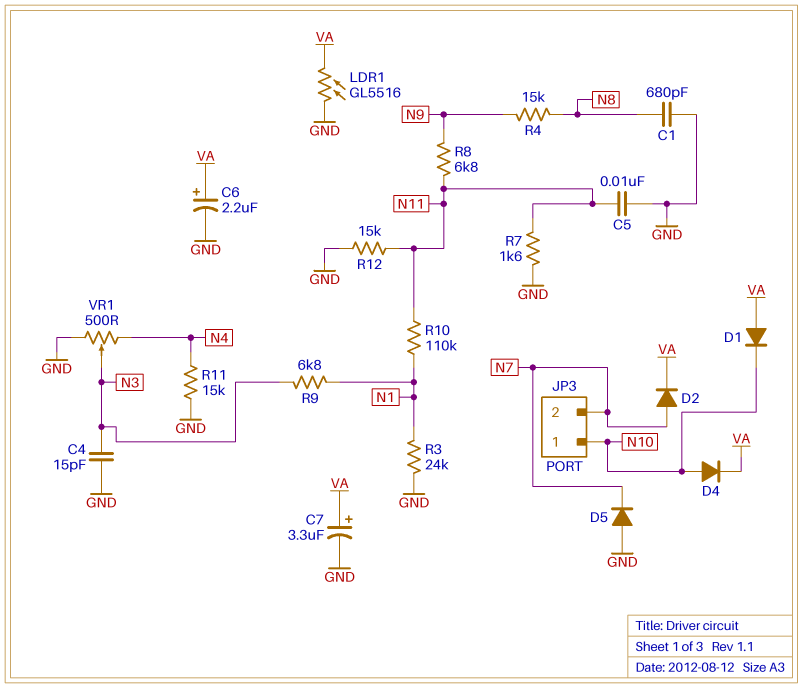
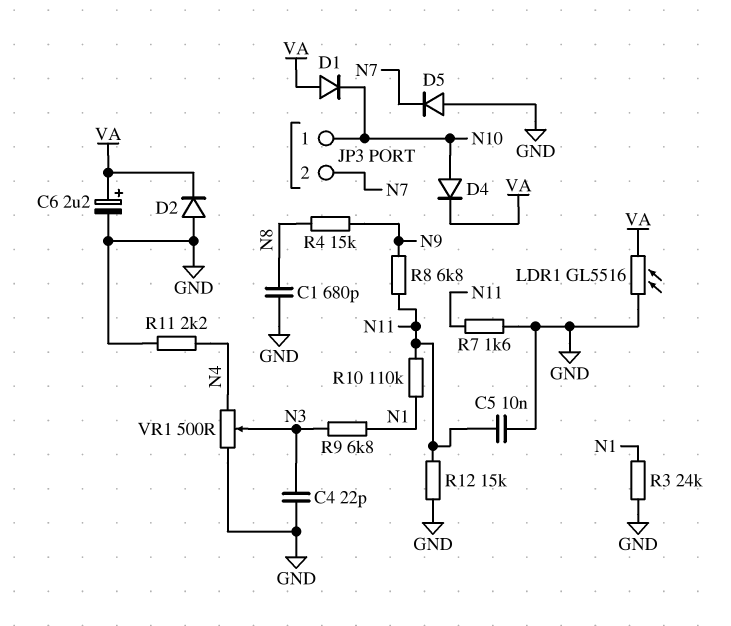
C4: 15pF (GND, N3) -> 22pF (GND, N3)
C7: 3.3uF (plus VA, minus GND) -> none
D2: diode (A N7, K VA) -> diode (A GND, K VA)
R11: 15k (GND, N4) -> 2.2k (GND, N4)

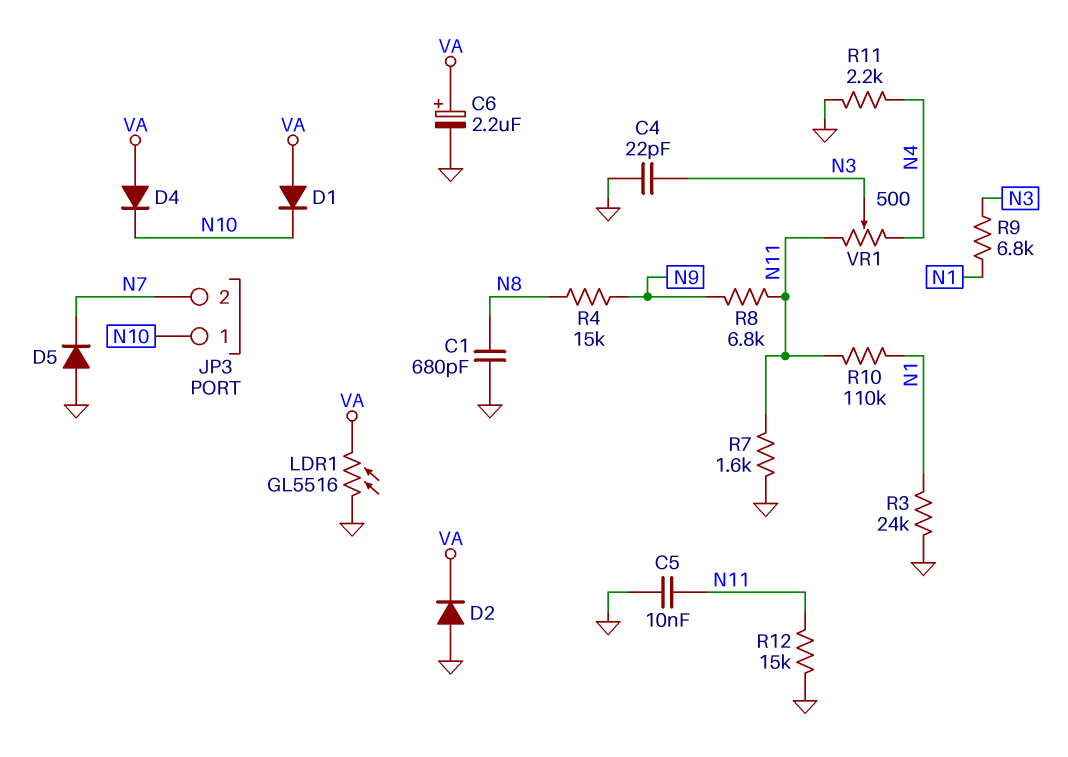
D4: diode (A N10, K VA) -> diode (A VA, K N10)
VR1: 500 (GND, N4, wiper N3) -> 500 (N4, N11, wiper N3)

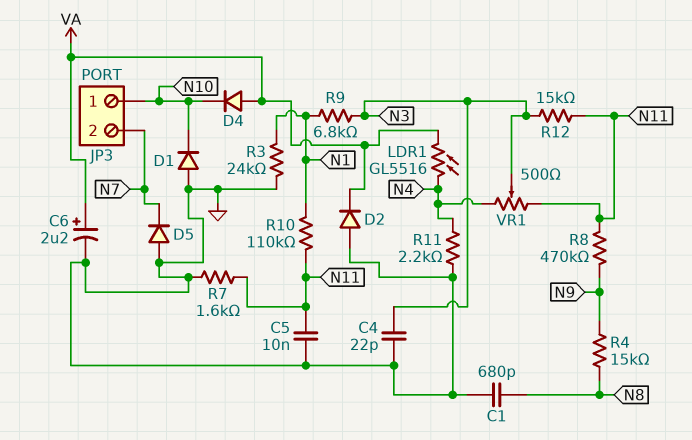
D1: diode (A VA, K N10) -> diode (A GND, K N10)
LDR1: GL5516 (GND, VA) -> GL5516 (N4, VA)
R8: 6.8k (N9, N11) -> 470k (N9, N11)
R12: 15k (GND, N11) -> 15k (N3, N11)

